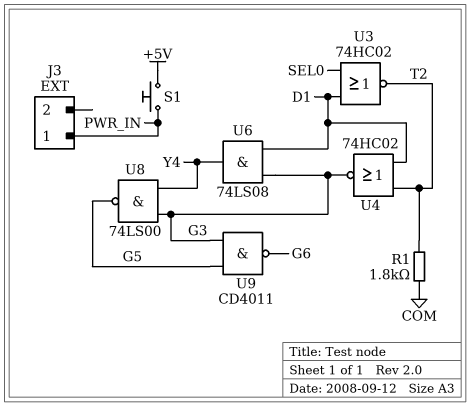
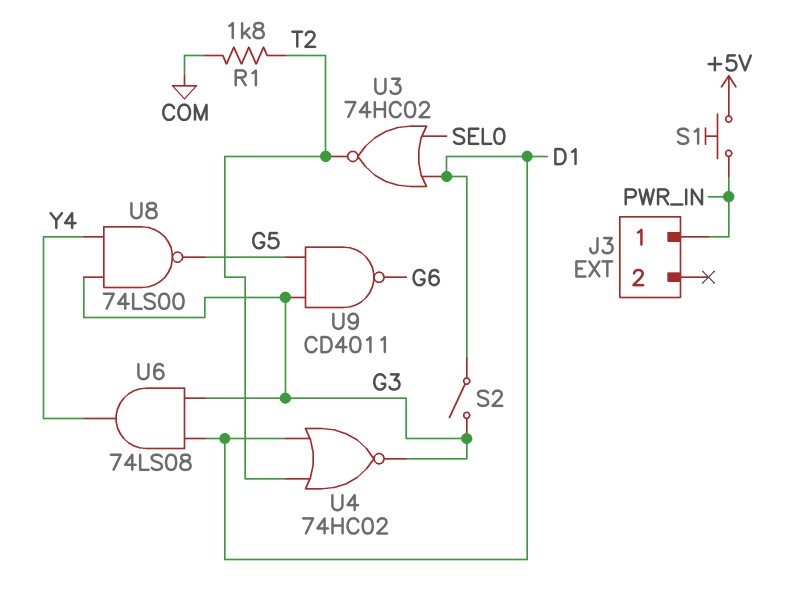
S2: none -> switch (D1, G3)

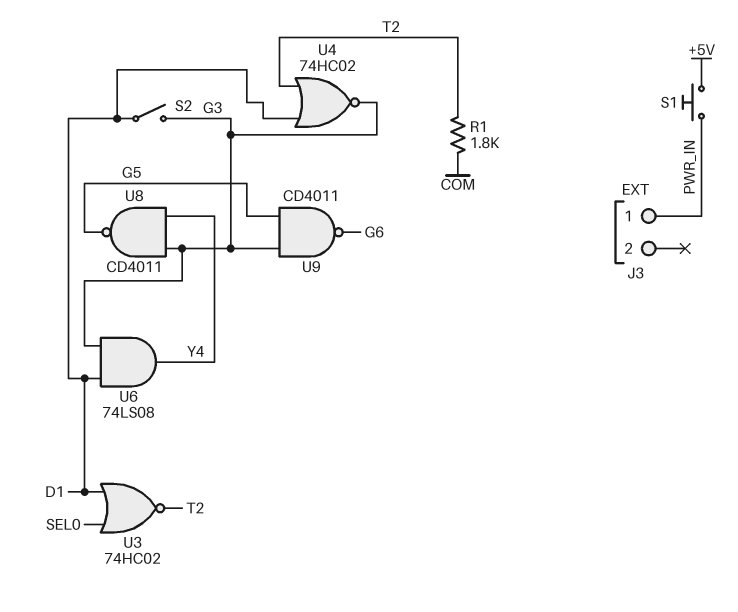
U8: NAND 74LS00 (in G3, in Y4, out G5) -> NAND CD4011 (in G3, in Y4, out G5)

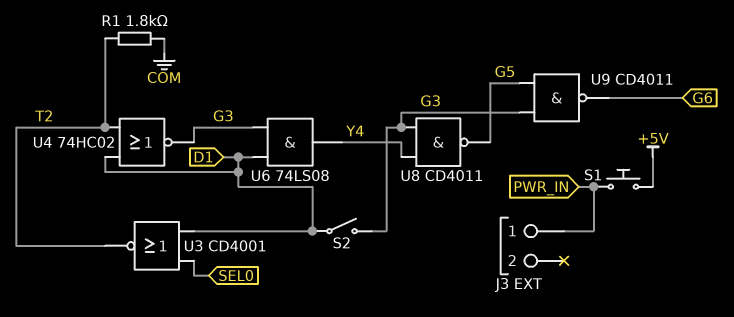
U3: NOR 74HC02 (in D1, in SEL0, out T2) -> NOR CD4001 (in D1, in SEL0, out T2)

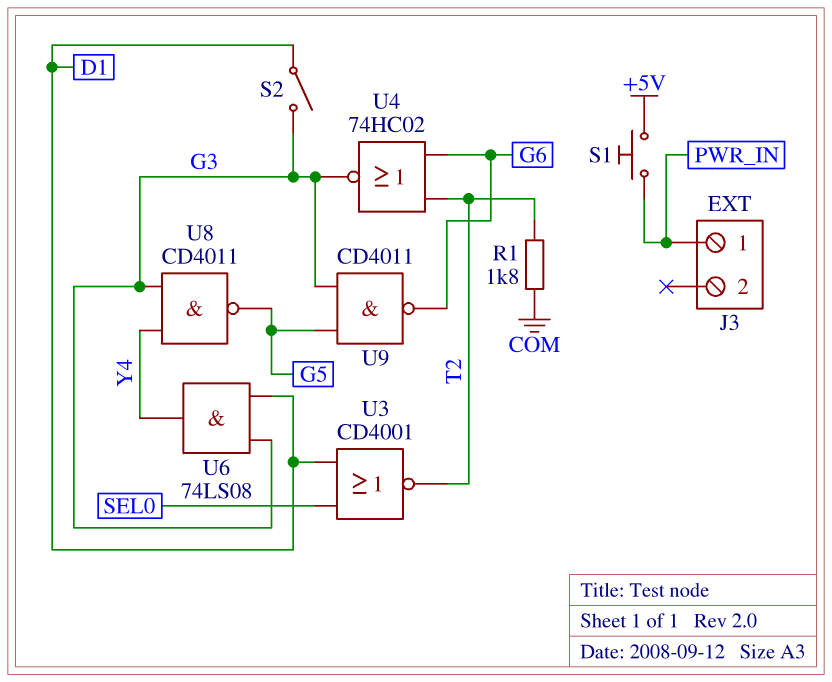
U4: NOR 74HC02 (in D1, in T2, out G3) -> NOR 74HC02 (in G6, in T2, out G3)

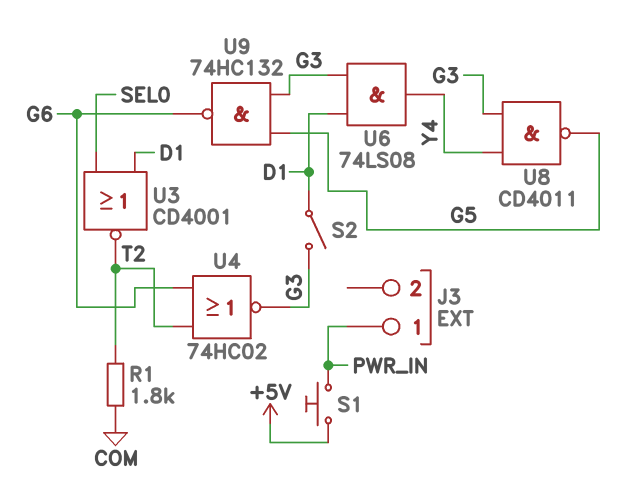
U9: NAND CD4011 (in G3, in G5, out G6) -> NAND 74HC132 (in G3, in G5, out G6)

